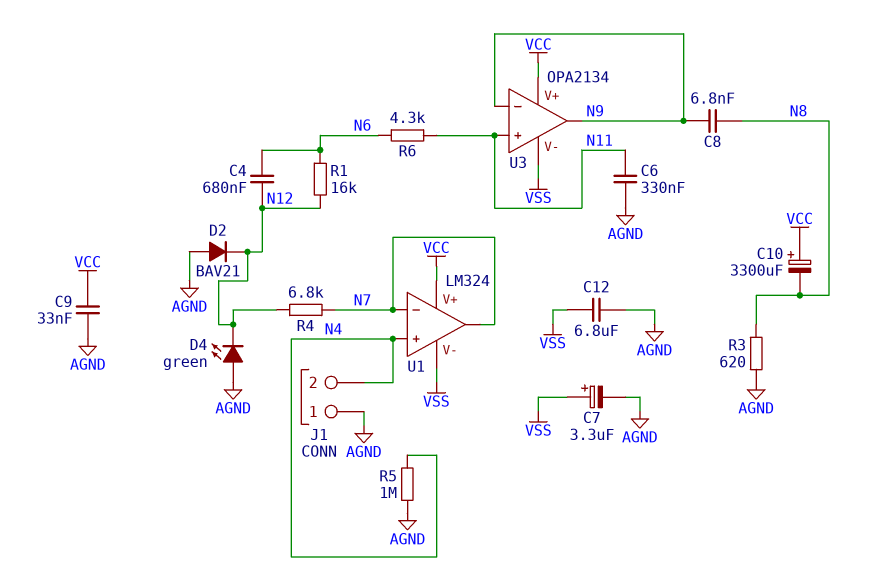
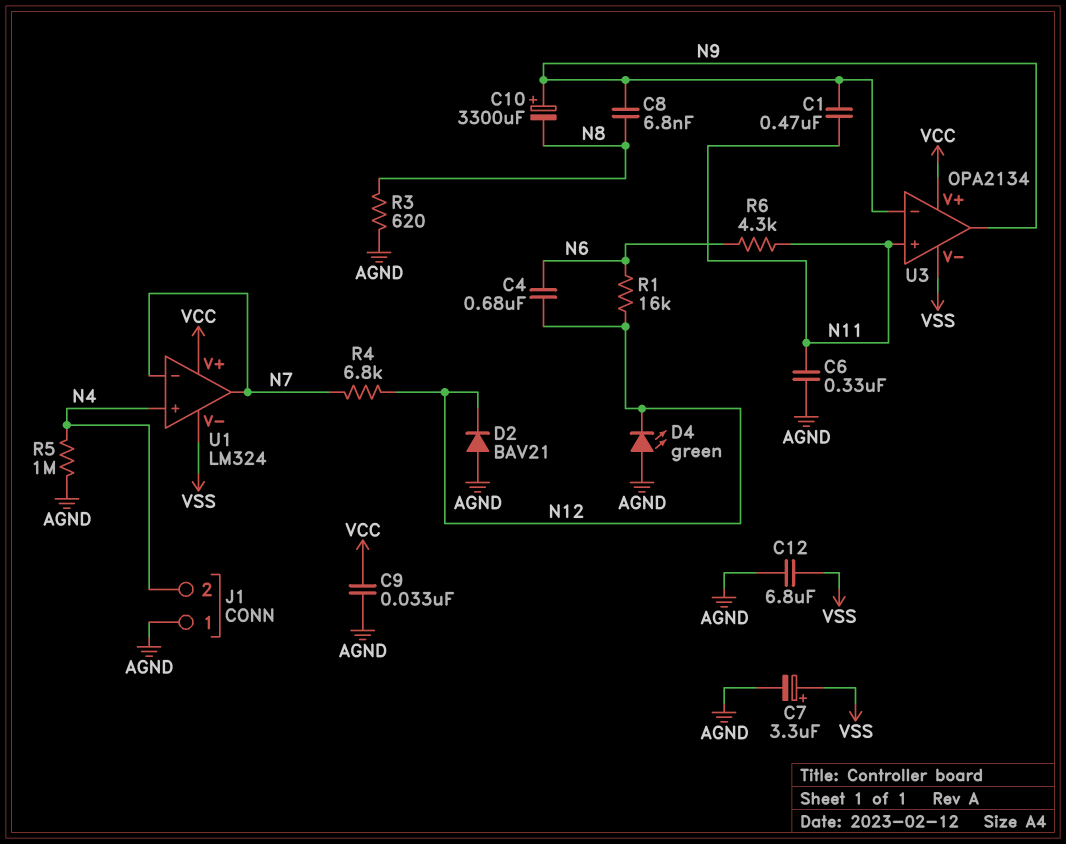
C1: none -> 470nF (N9, N11)
C10: 3300uF (plus VCC, minus N8) -> 3300uF (plus N9, minus N8)

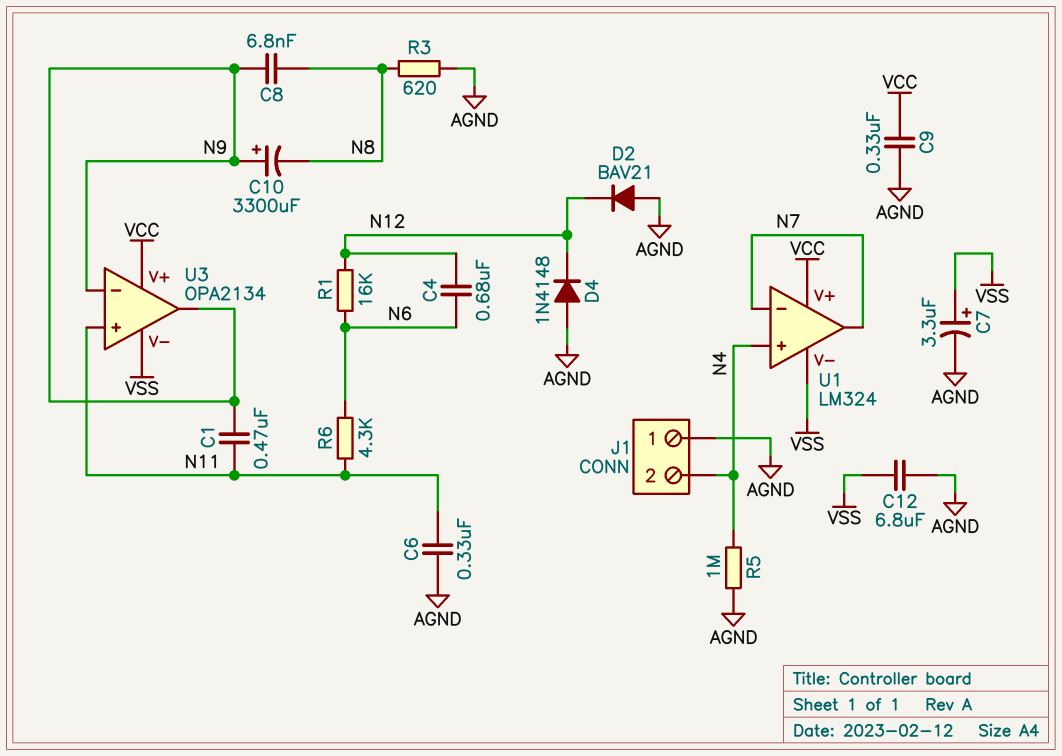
C9: 33nF (AGND, VCC) -> 330nF (AGND, VCC)
D4: LED green (A AGND, K N12) -> diode 1N4148 (A AGND, K N12)
R4: 6.8k (N7, N12) -> none

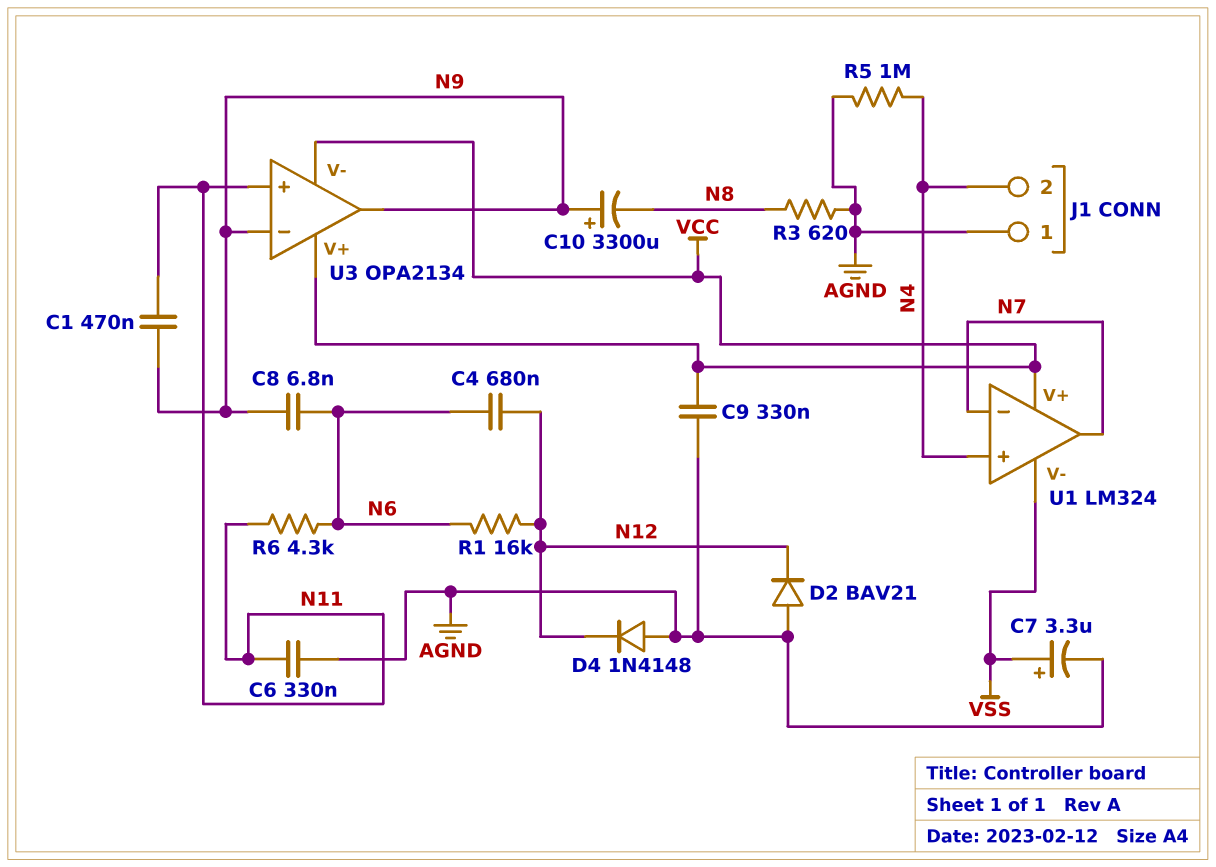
C8: 6.8nF (N8, N9) -> 6.8nF (N6, N9)
C12: 6.8uF (AGND, VSS) -> none
U3 pin V-: VSS -> VCC

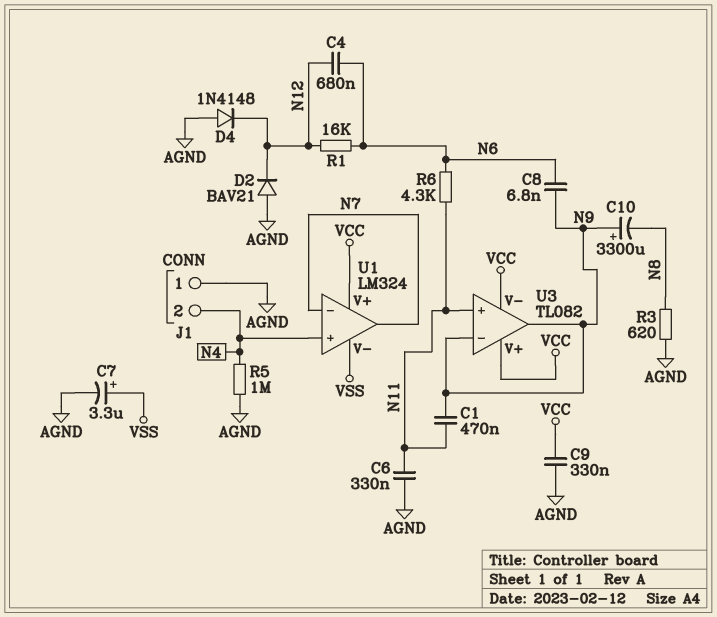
U3: OPA2134 -> TL082

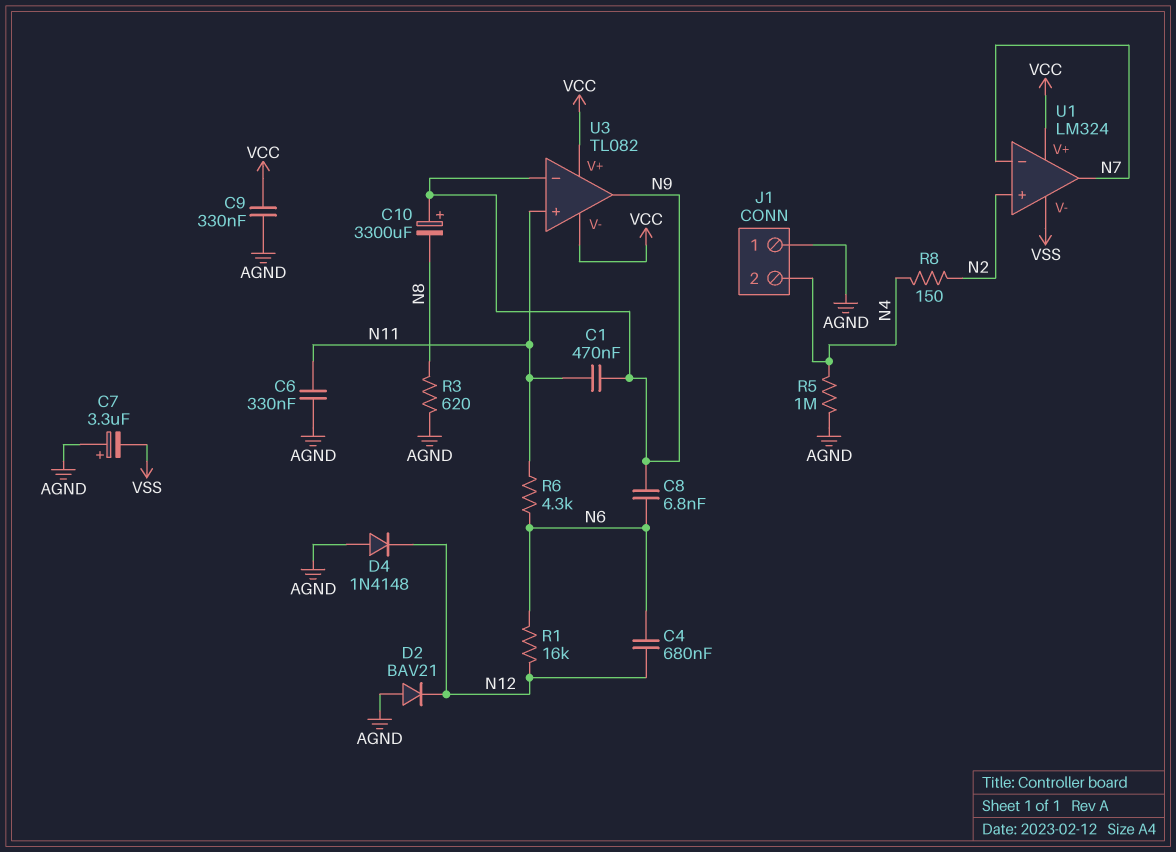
C7: 3.3uF (plus VSS, minus AGND) -> 3.3uF (plus AGND, minus VSS)
R8: none -> 150 (N2, N4)
U1 pin in+: N4 -> N2

